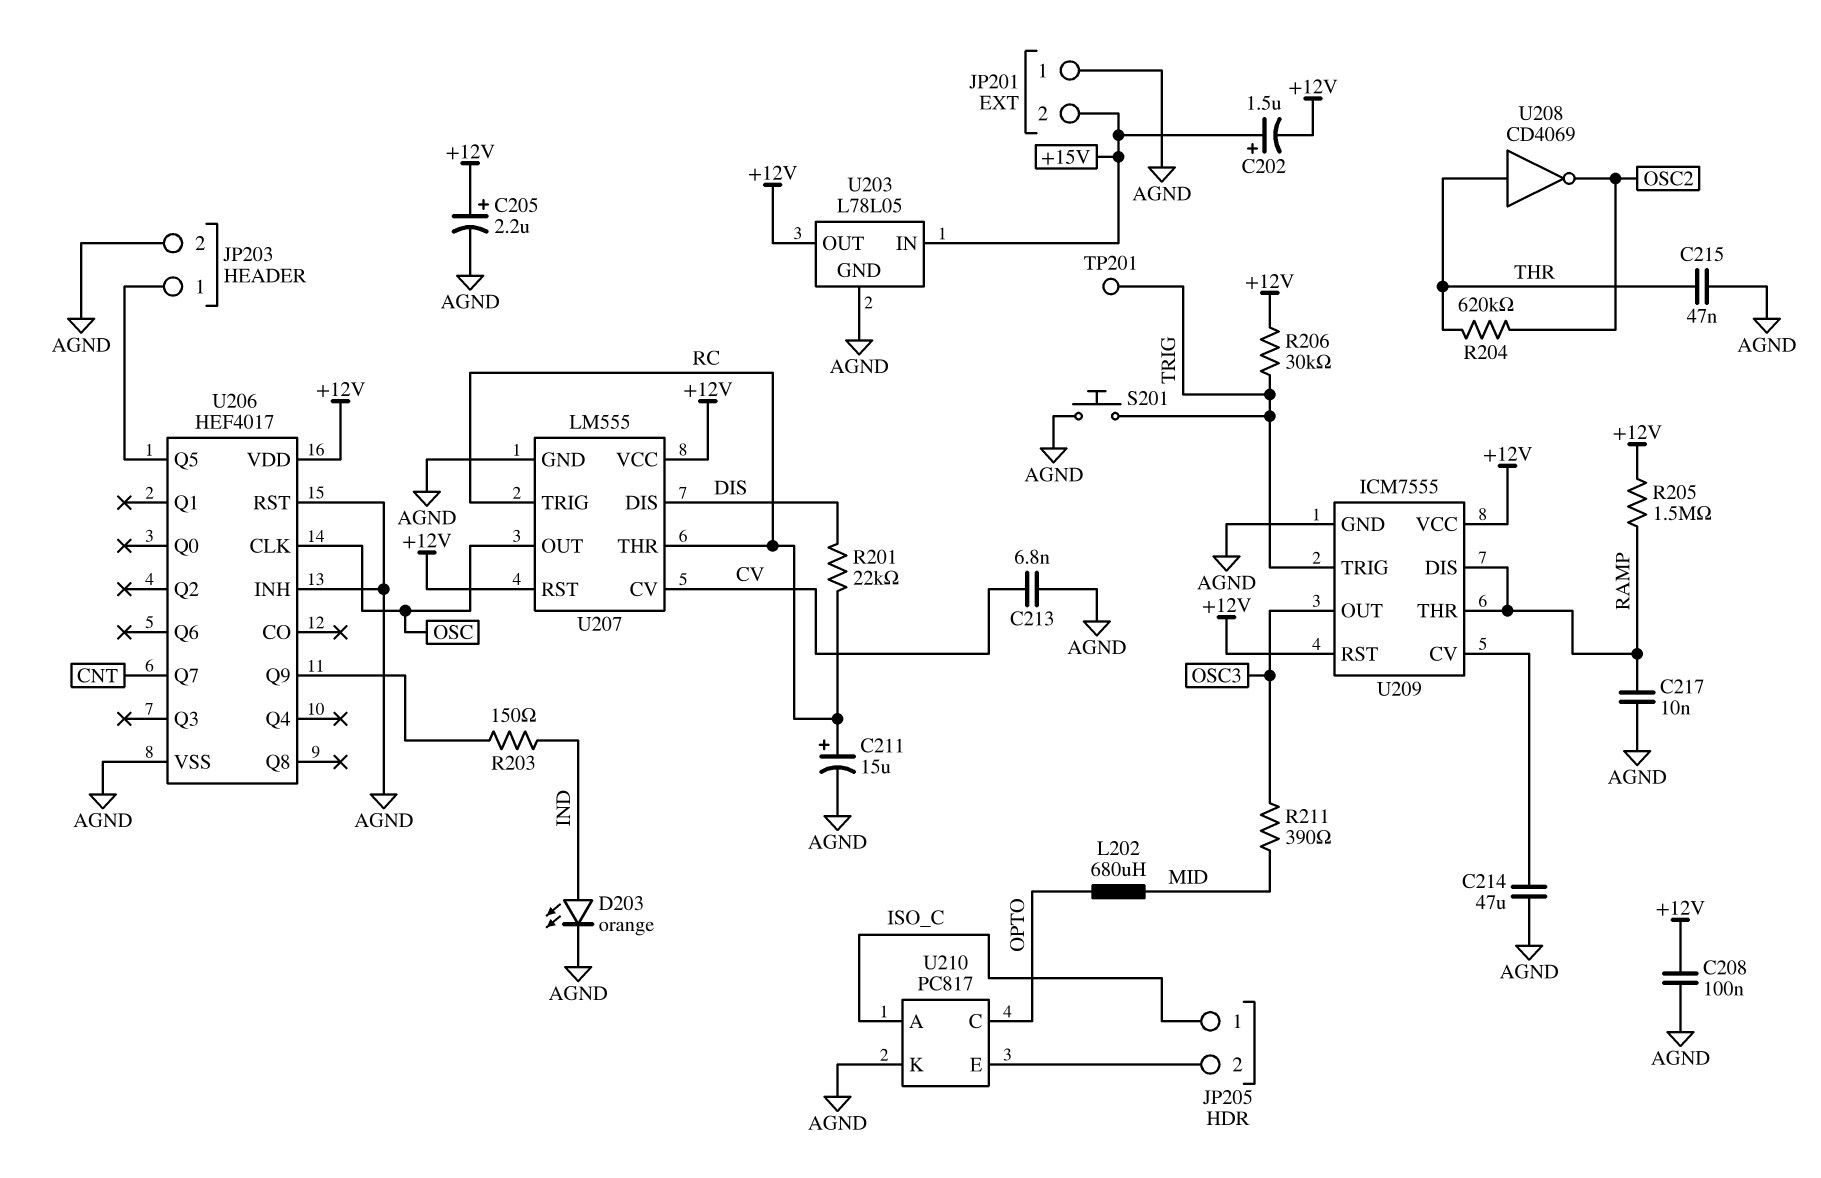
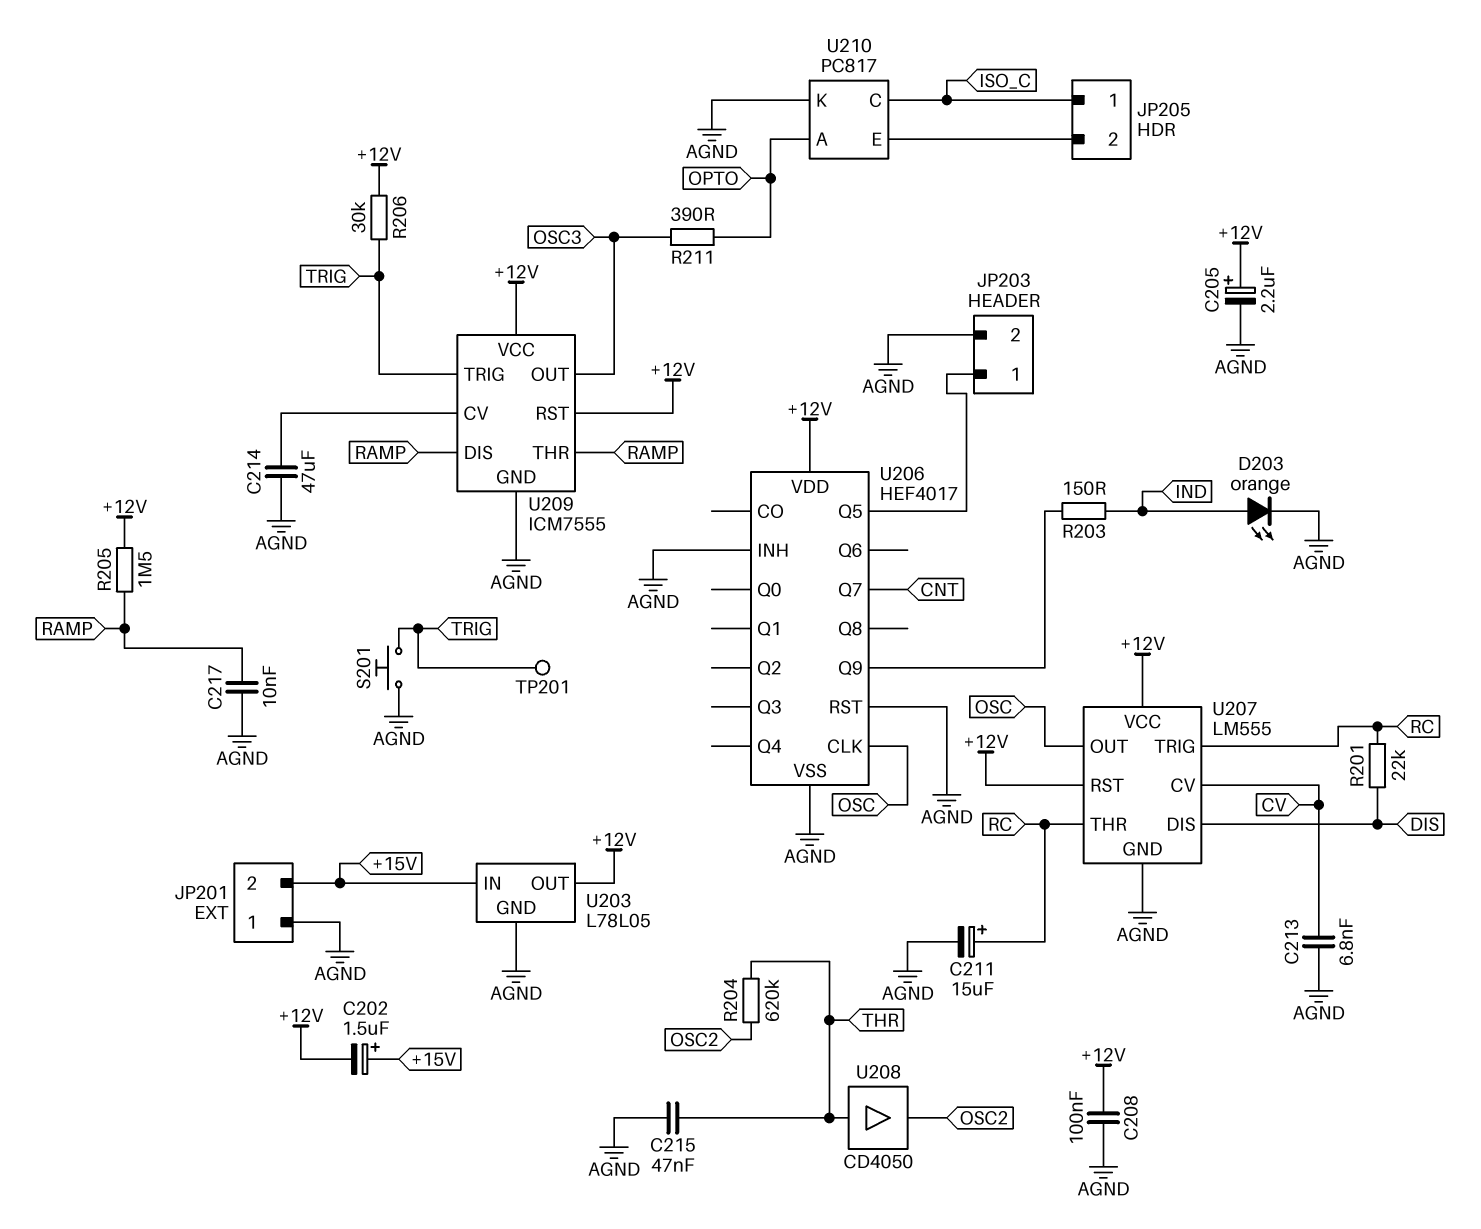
L202: 680uH (MID, OPTO) -> none
R211: 390 (MID, OSC3) -> 390 (OPTO, OSC3)
U208: NOT CD4069 (in THR, out OSC2) -> buffer CD4050 (in THR, out OSC2)
U210 pin A: ISO_C -> OPTO
U210 pin C: OPTO -> ISO_C

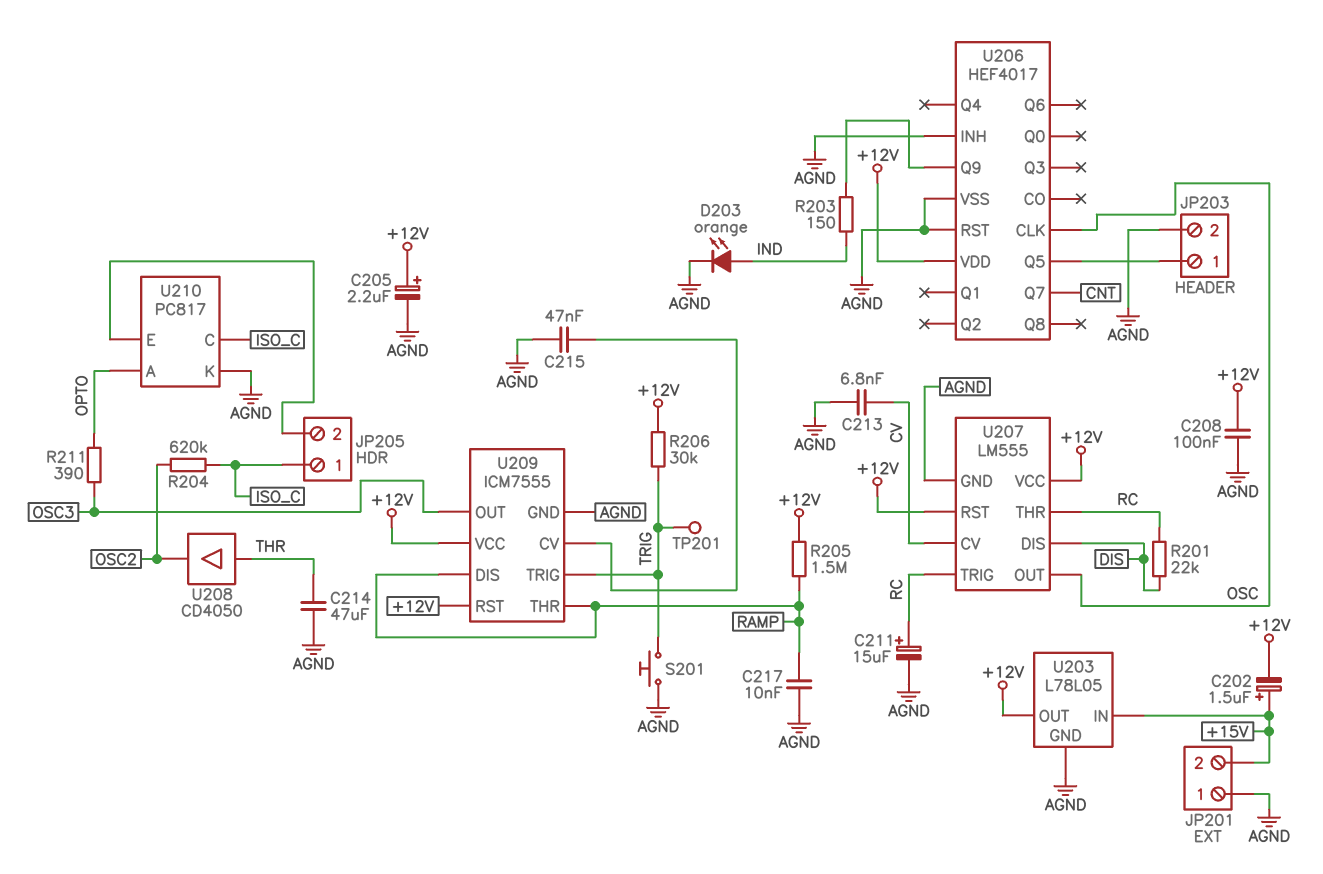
C214: 47uF (AGND, U209/CV) -> 47uF (AGND, THR)
C215: 47nF (AGND, THR) -> 47nF (AGND, U209/CV)
R204: 620k (OSC2, THR) -> 620k (ISO_C, OSC2)

